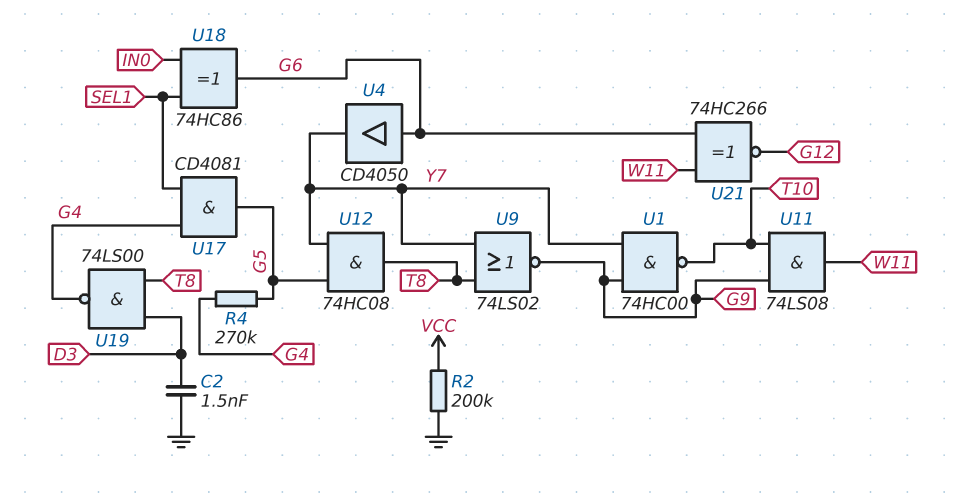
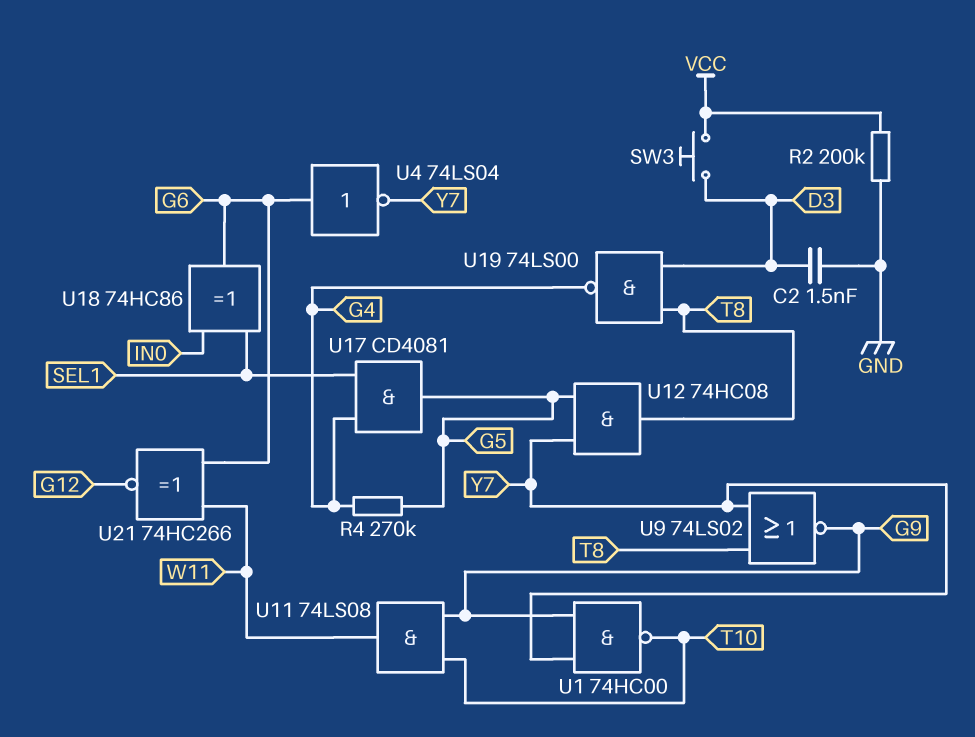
SW3: none -> button (D3, VCC)
U4: buffer CD4050 (in G6, out Y7) -> NOT 74LS04 (in G6, out Y7)

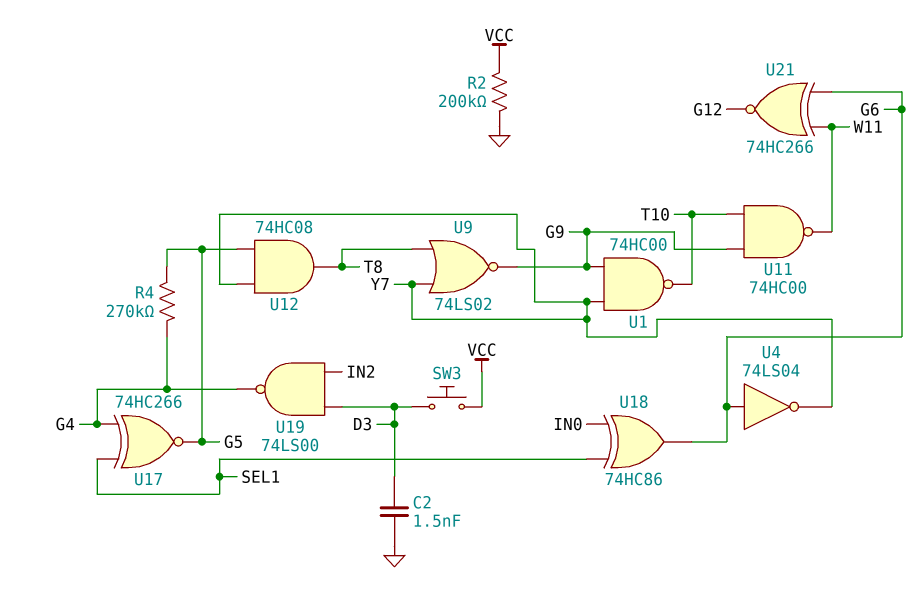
U11: AND 74LS08 (in G9, in T10, out W11) -> NAND 74HC00 (in G9, in T10, out W11)
U17: AND CD4081 (in G4, in SEL1, out G5) -> XNOR 74HC266 (in G4, in SEL1, out G5)
U19: NAND 74LS00 (in D3, in T8, out G4) -> NAND 74LS00 (in D3, in IN2, out G4)

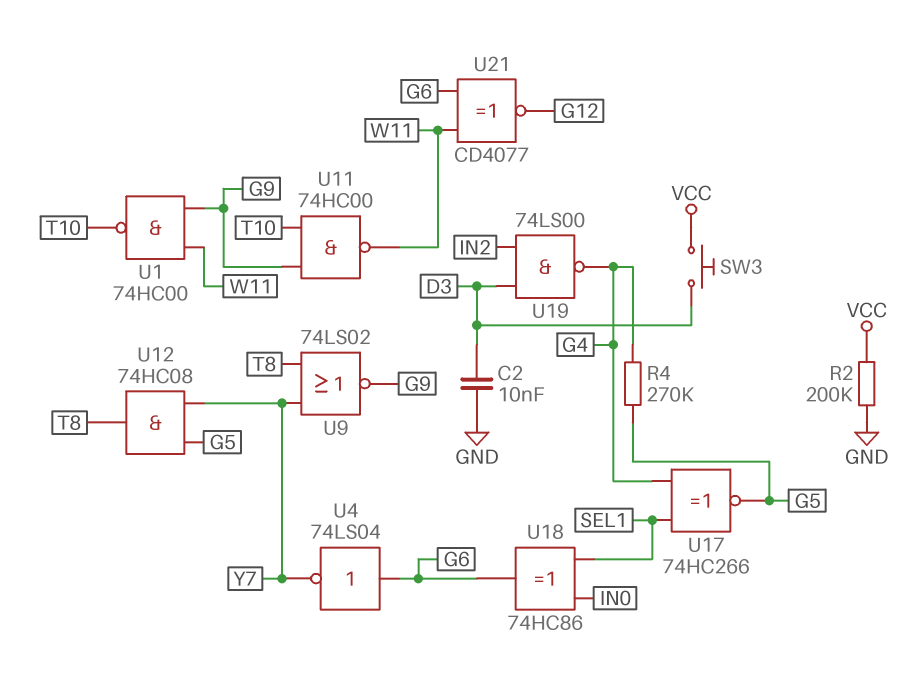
C2: 1.5nF (D3, GND) -> 10nF (D3, GND)
U1: NAND 74HC00 (in G9, in Y7, out T10) -> NAND 74HC00 (in G9, in W11, out T10)
U21: XNOR 74HC266 (in G6, in W11, out G12) -> XNOR CD4077 (in G6, in W11, out G12)

